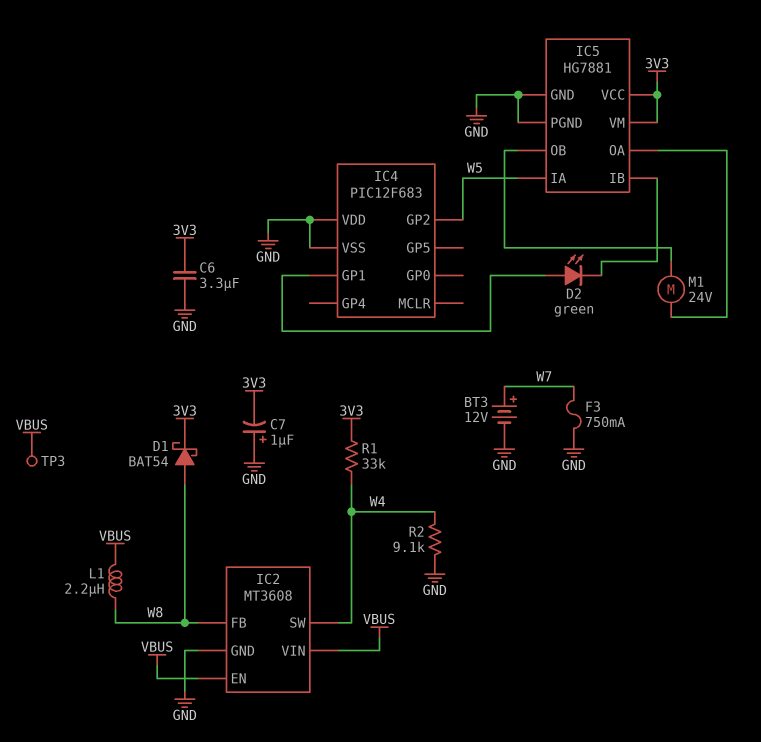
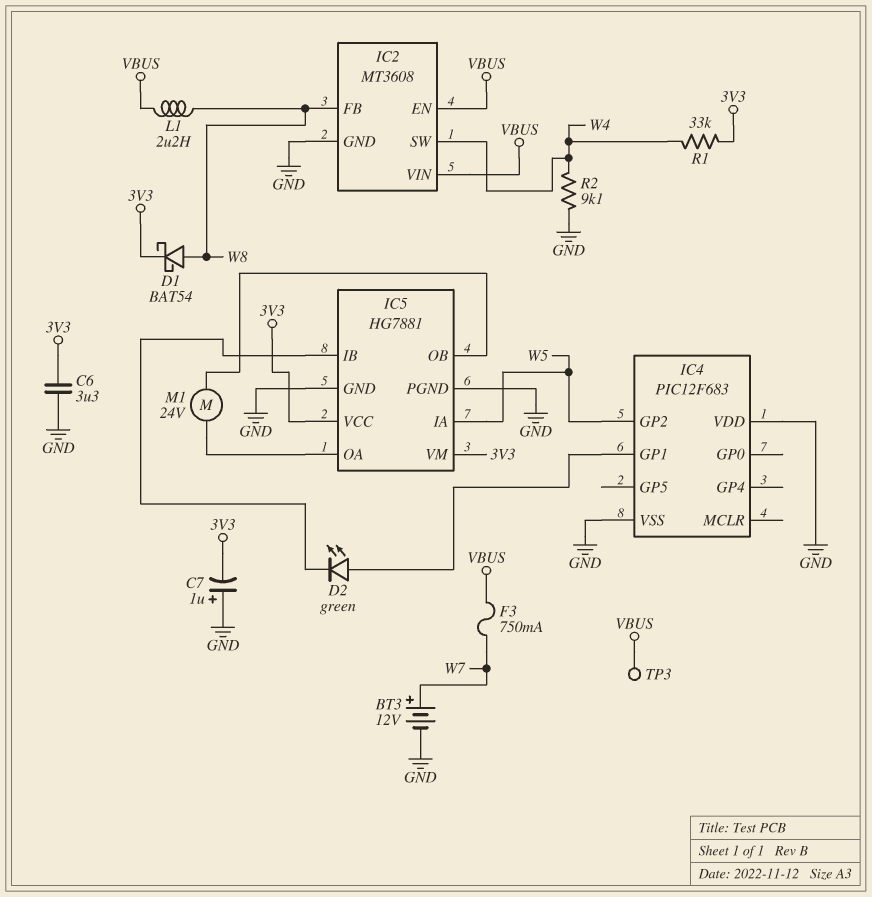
F3: 750mA (GND, W7) -> 750mA (VBUS, W7)

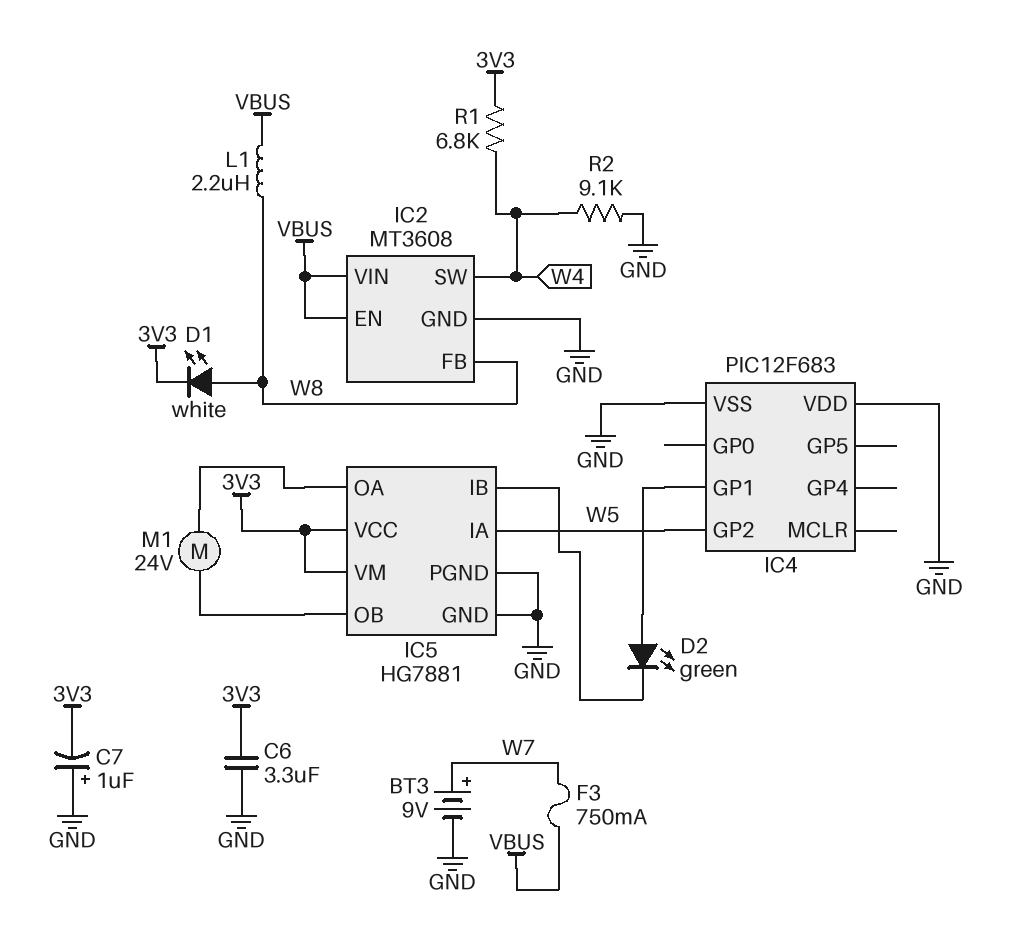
BT3: 12V (plus W7, minus GND) -> 9V (plus W7, minus GND)
D1: schottky BAT54 (A W8, K 3V3) -> LED white (A W8, K 3V3)
R1: 33k (3V3, W4) -> 6.8k (3V3, W4)
TP3: test point (VBUS) -> none

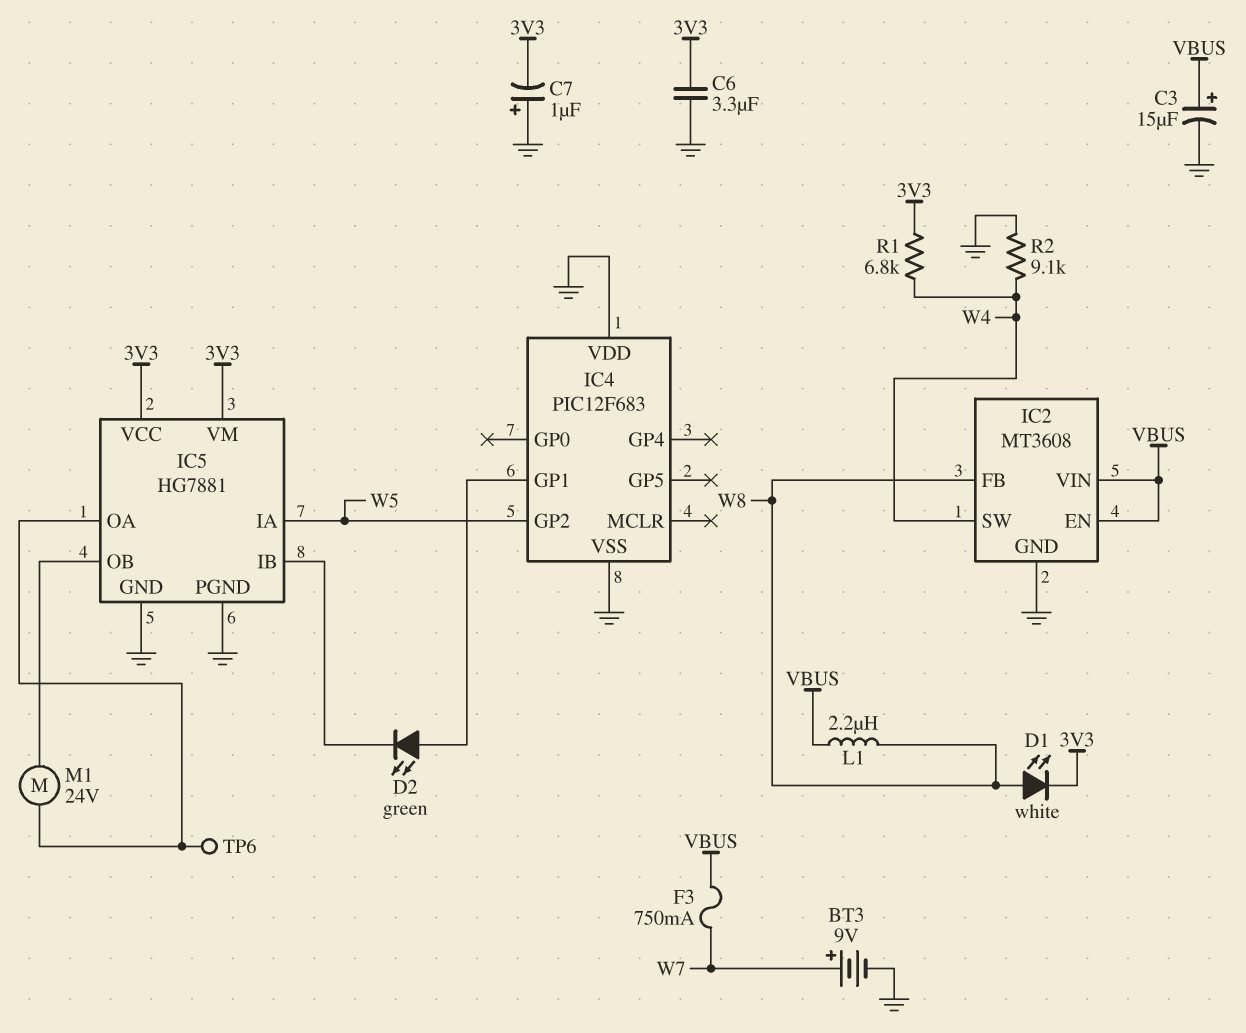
C3: none -> 15uF (plus VBUS, minus GND)
TP6: none -> test point (IC5/OA)

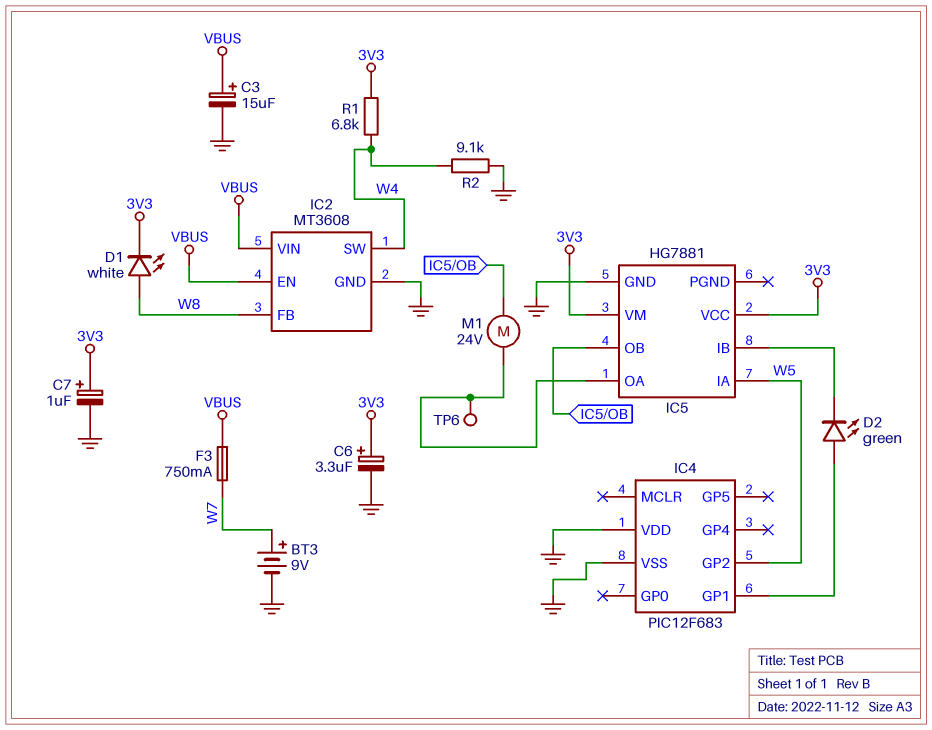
C6: 3.3uF (3V3, GND) -> 3.3uF (plus 3V3, minus GND)
C7: 1uF (plus GND, minus 3V3) -> 1uF (plus 3V3, minus GND)
IC5 pin PGND: GND -> none
L1: 2.2uH (VBUS, W8) -> none

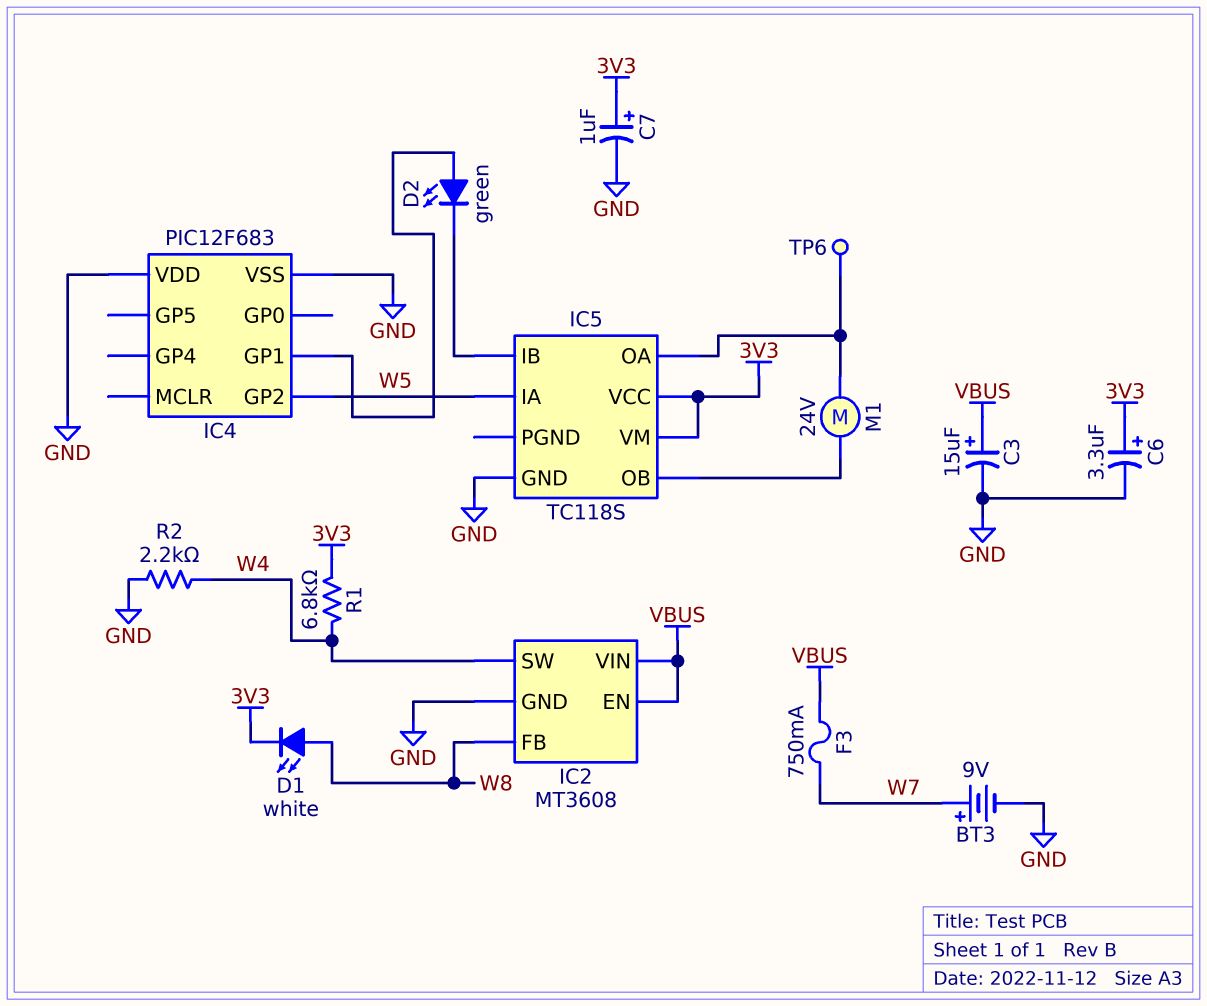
IC5: HG7881 -> TC118S
R2: 9.1k (GND, W4) -> 2.2k (GND, W4)

